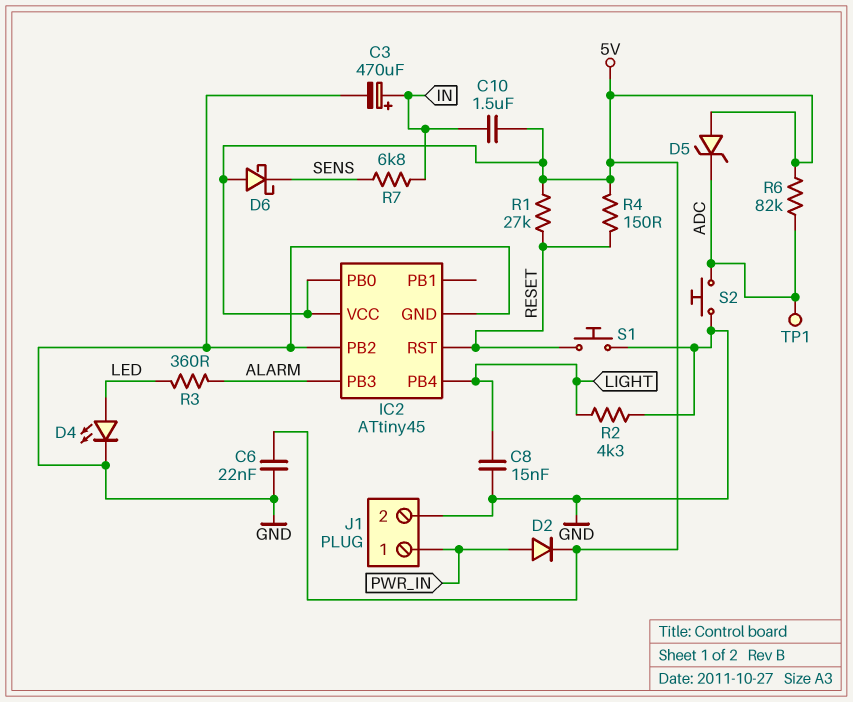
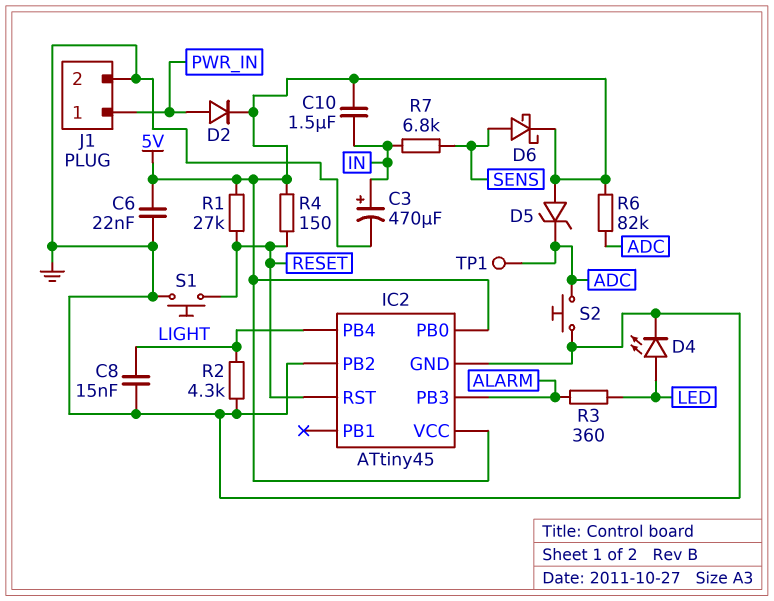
D6: schottky (A 5V, K SENS) -> schottky (A SENS, K 5V)

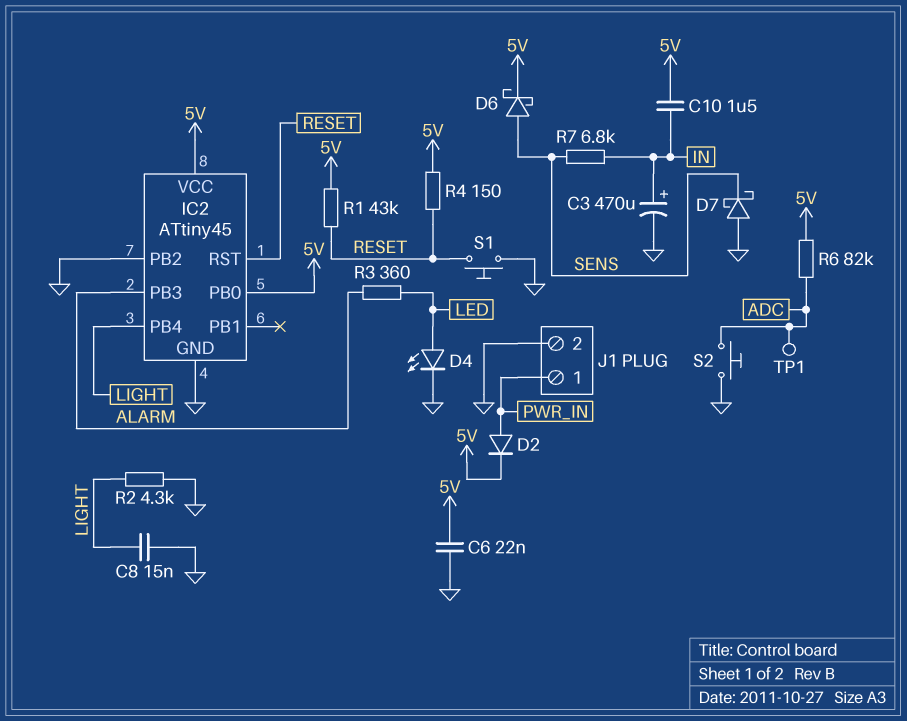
D5: zener (A 5V, K ADC) -> none
D7: none -> schottky (A GND, K SENS)
R1: 27k (5V, RESET) -> 43k (5V, RESET)

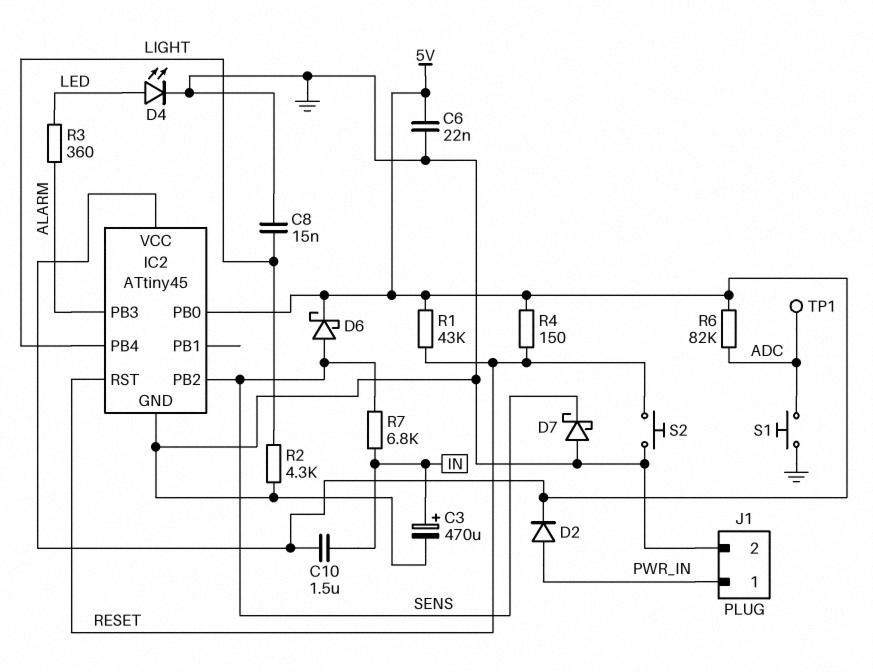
IC2 pin PB2: GND -> SENS
S1: button (GND, RESET) -> button (ADC, GND)
S2: button (ADC, GND) -> button (GND, RESET)

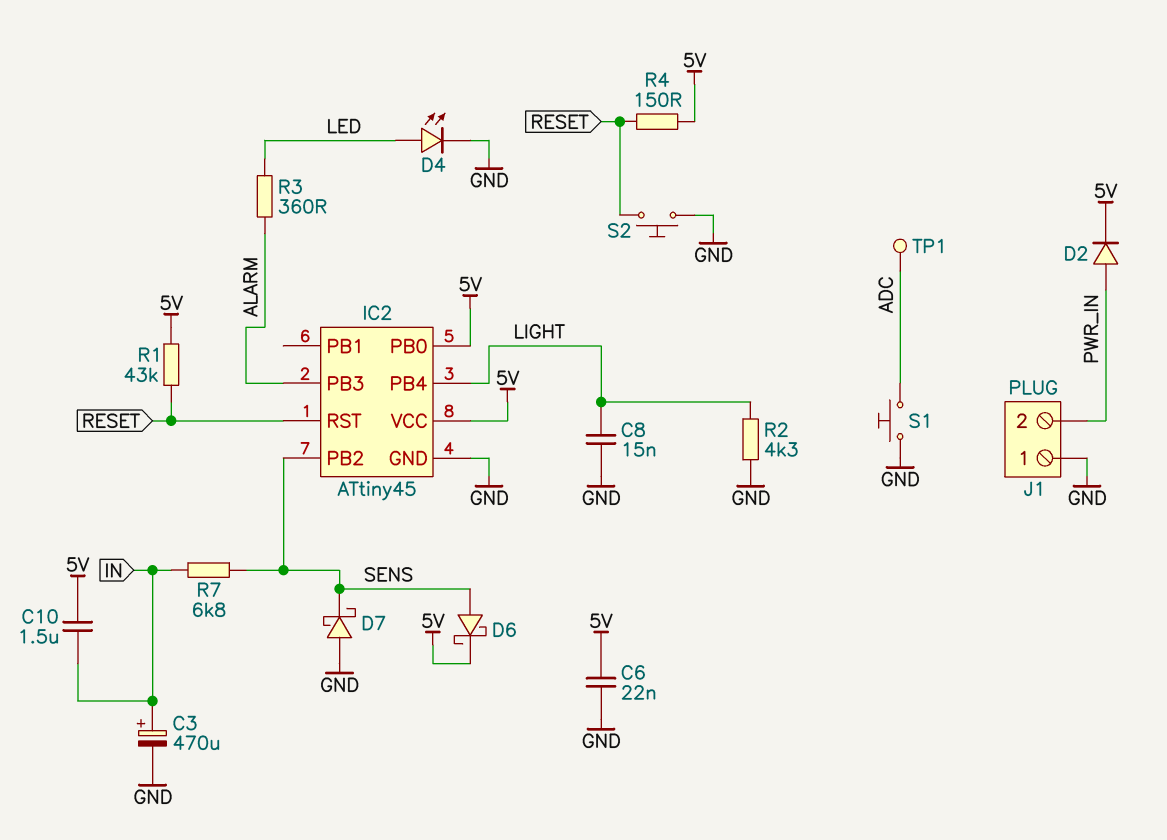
J1 pin 1: PWR_IN -> GND
J1 pin 2: GND -> PWR_IN
R6: 82k (5V, ADC) -> none

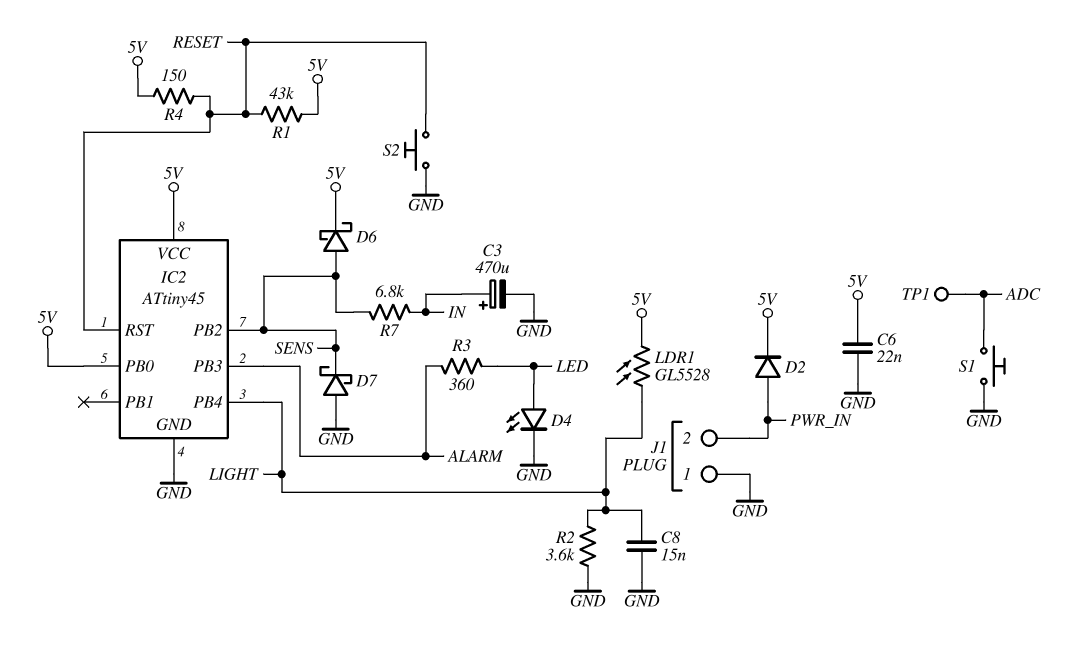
C10: 1.5uF (5V, IN) -> none
LDR1: none -> GL5528 (5V, LIGHT)
R2: 4.3k (GND, LIGHT) -> 3.6k (GND, LIGHT)

